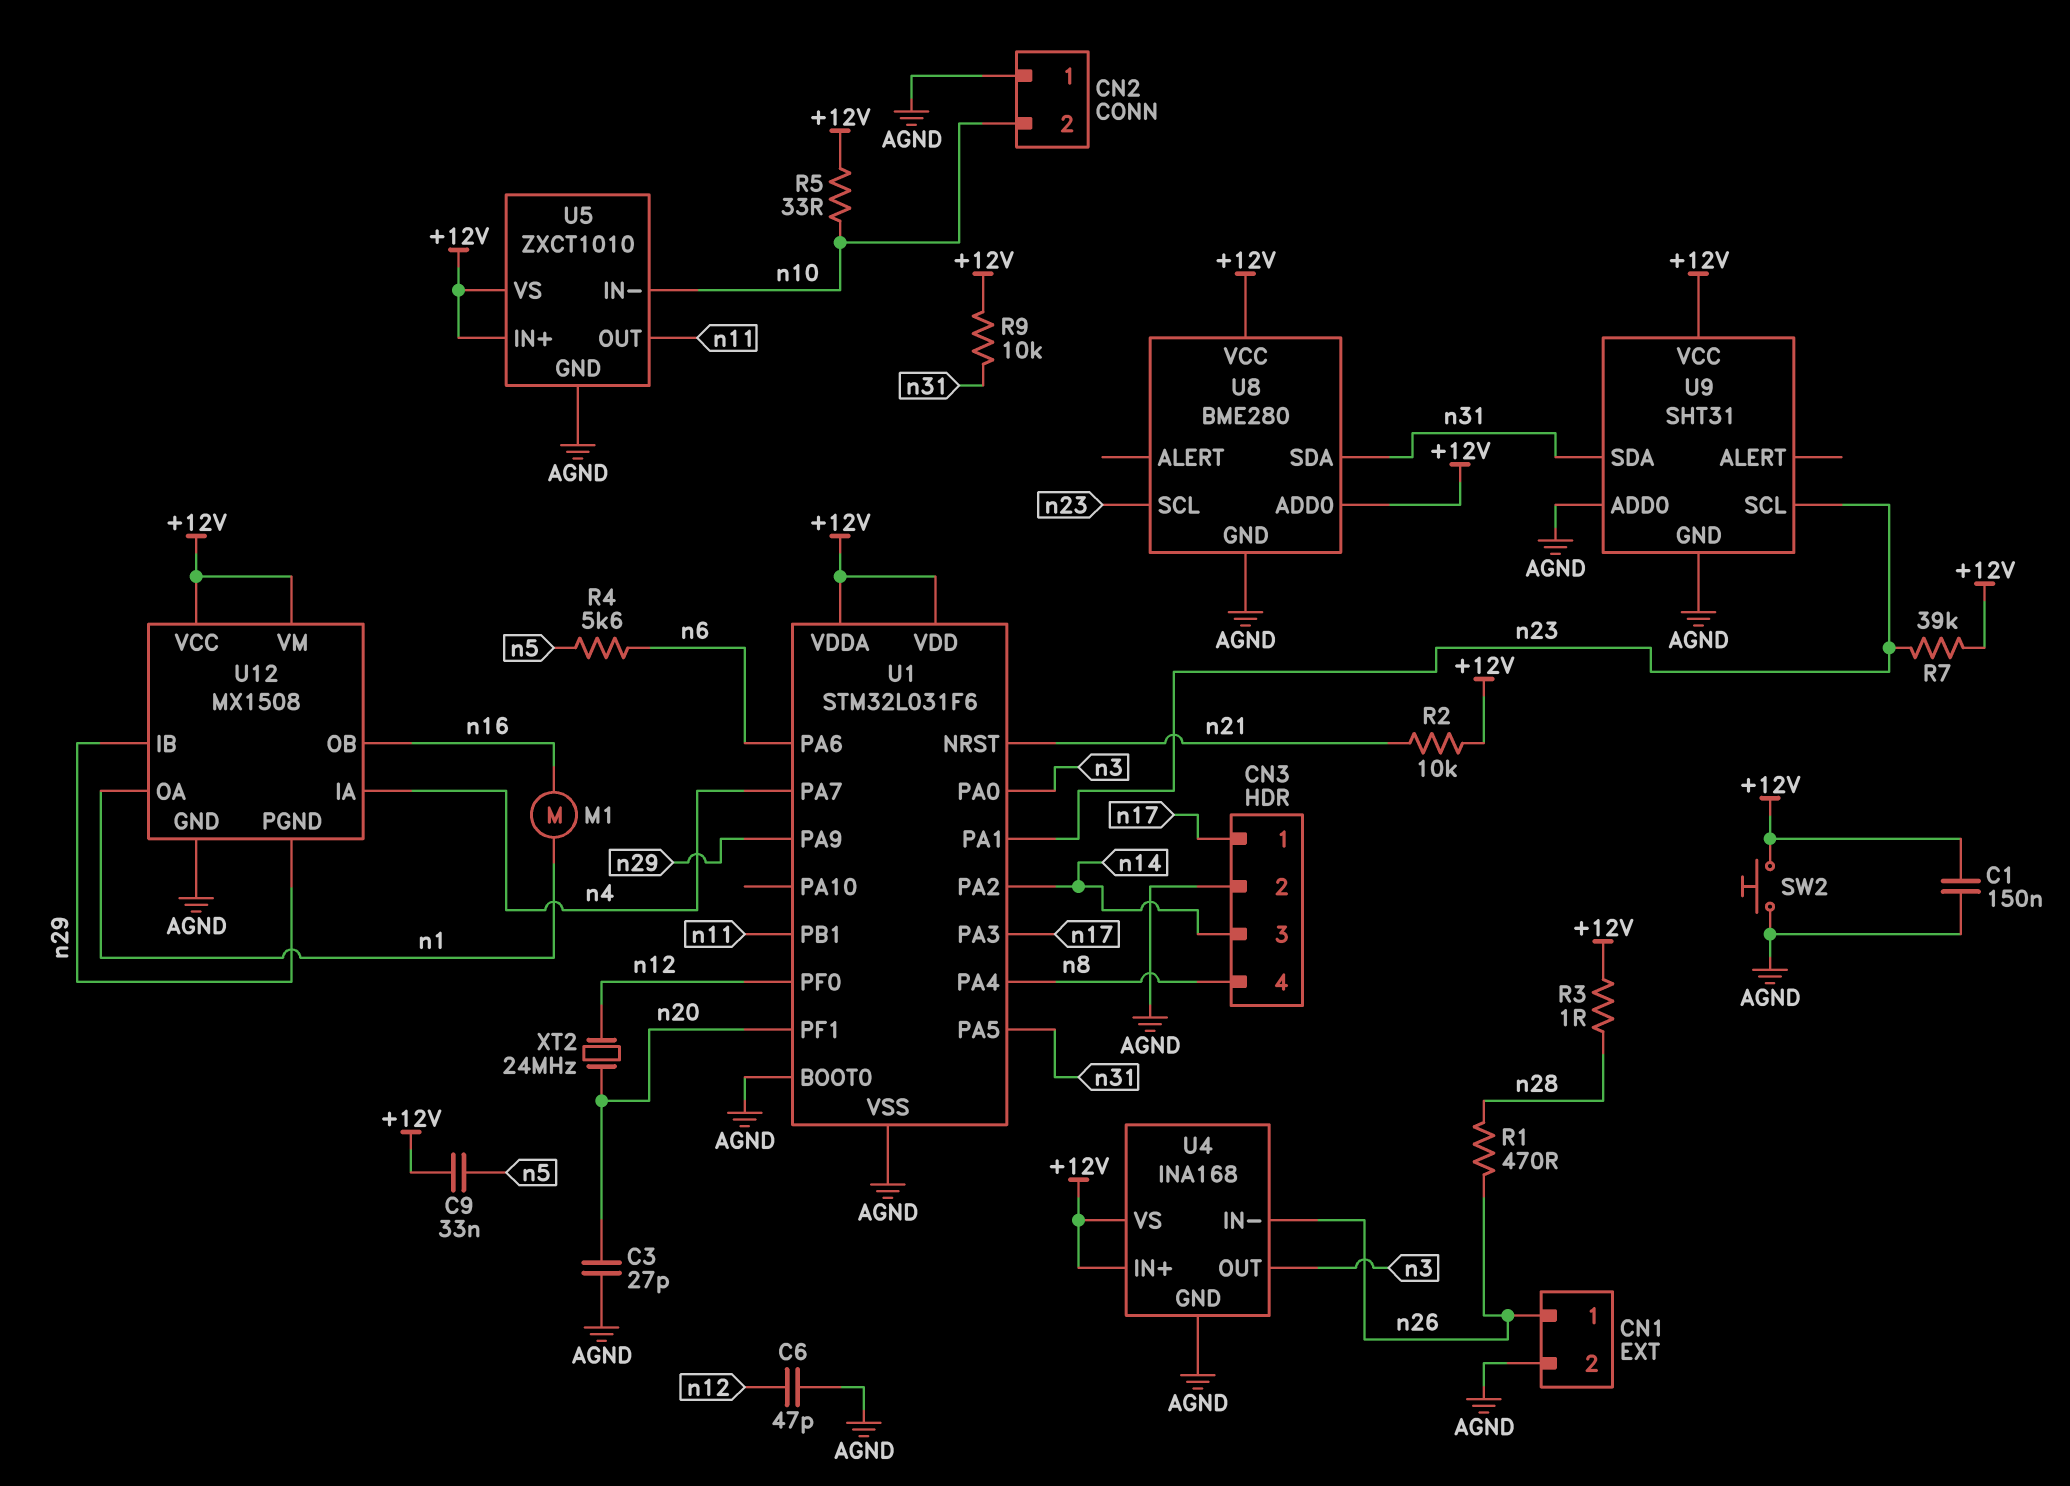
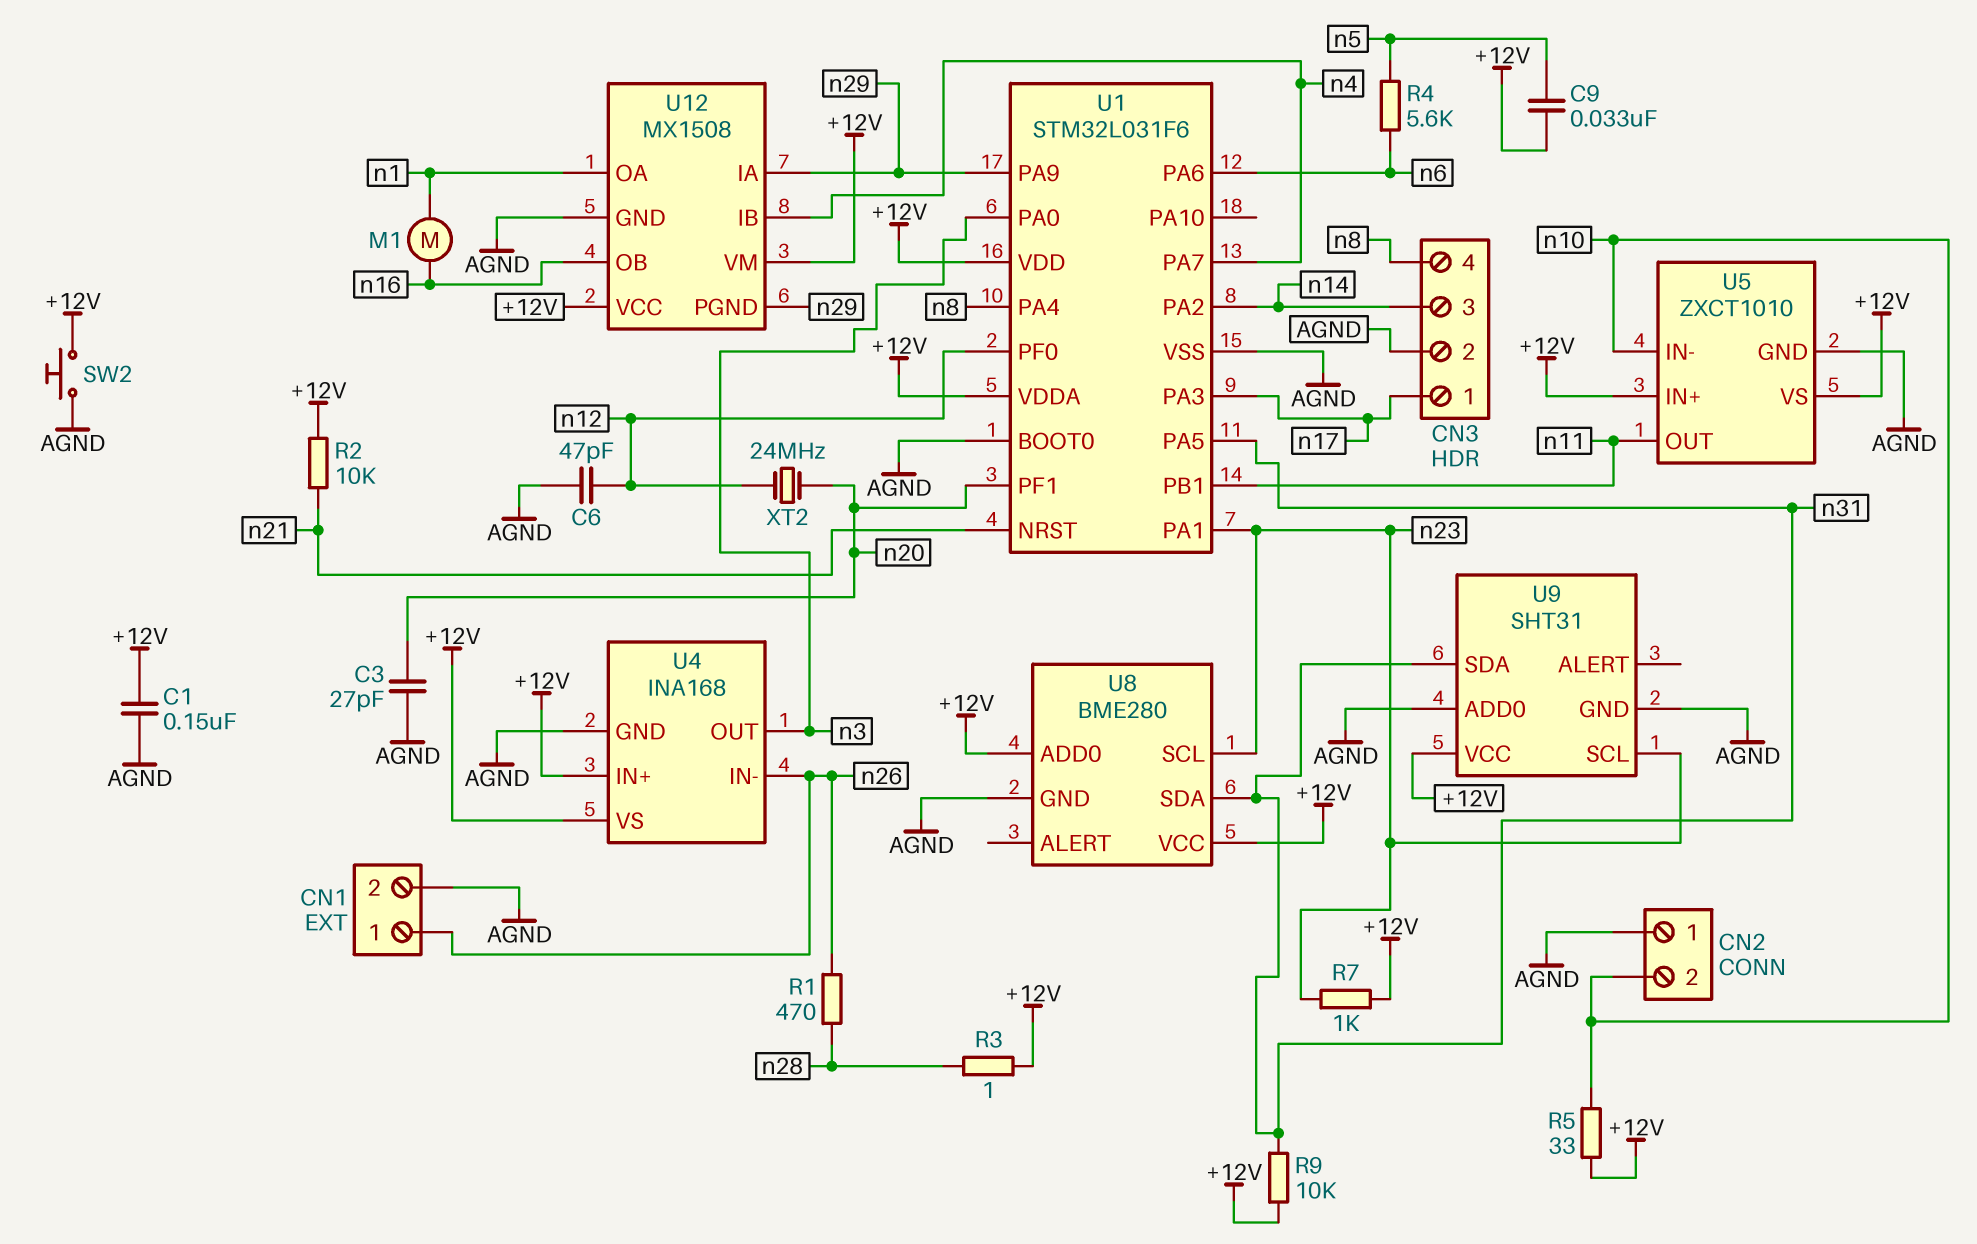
R7: 39k (+12V, n23) -> 1k (+12V, n23)
U12 pin IA: n4 -> n29
U12 pin IB: n29 -> n4

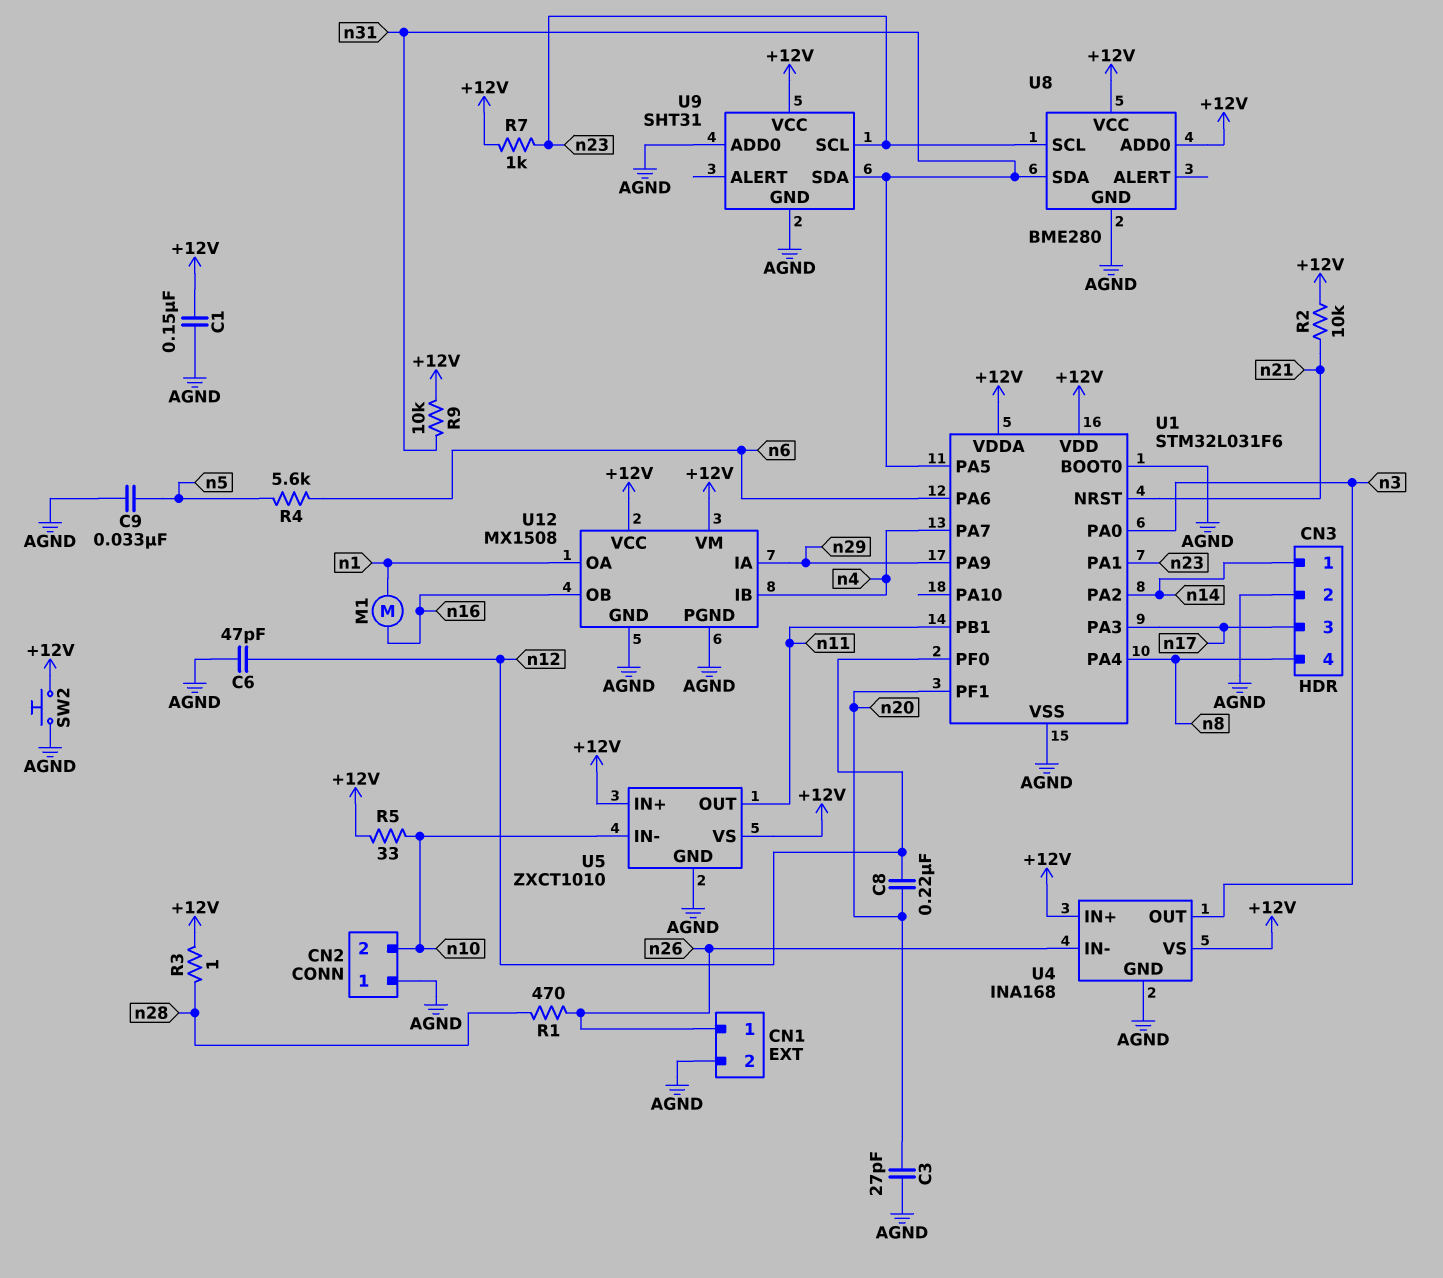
C8: none -> 220nF (n12, n20)
C9: 33nF (+12V, n5) -> 33nF (AGND, n5)
CN3 pin 1: n17 -> n14
CN3 pin 3: n14 -> n17
U12 pin PGND: n29 -> AGND
XT2: 24MHz (n12, n20) -> none

